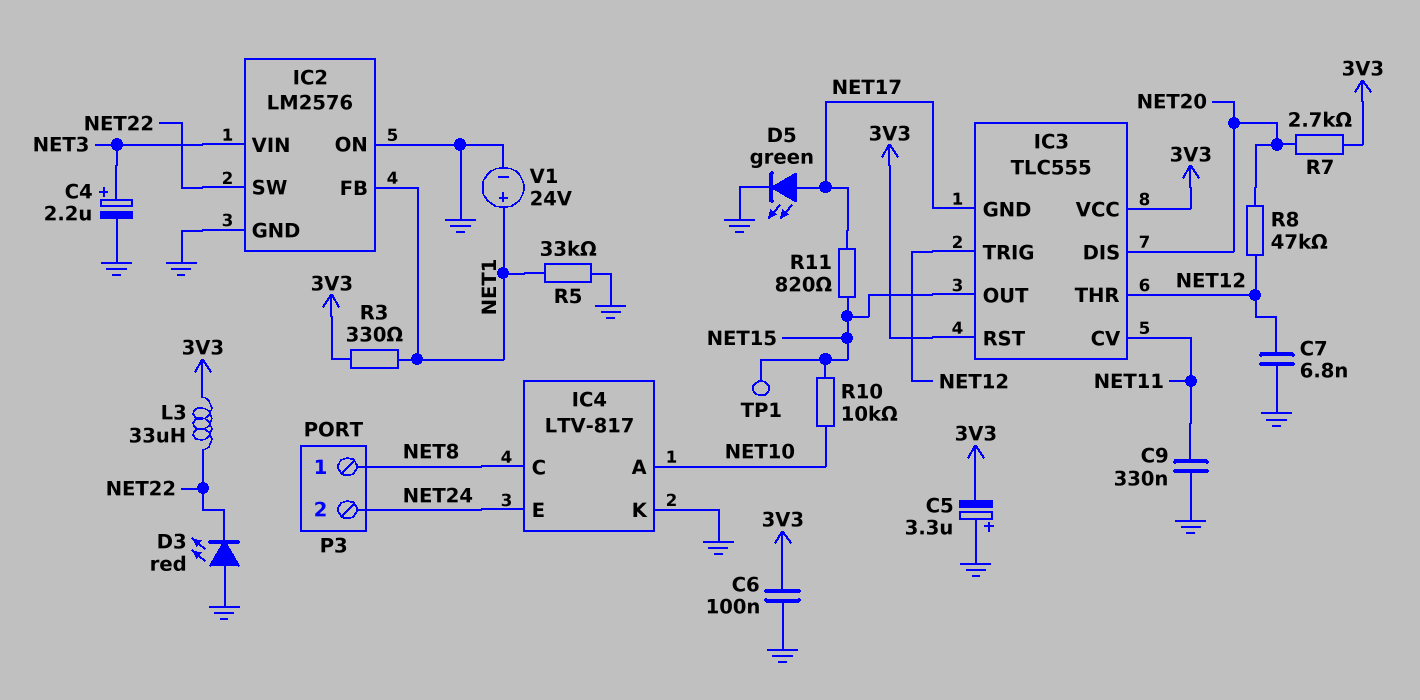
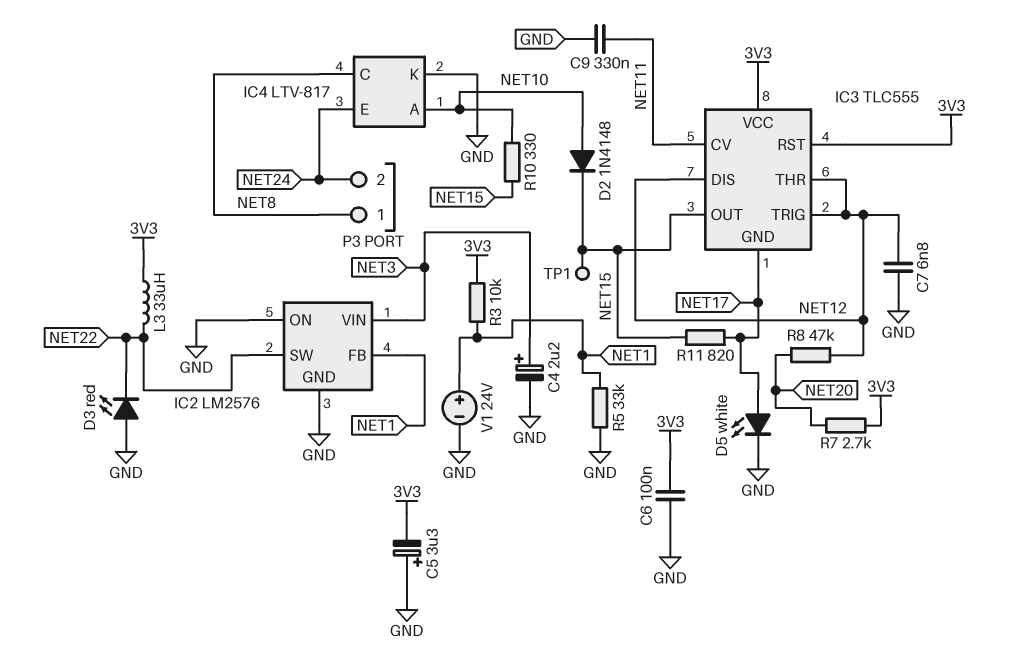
D2: none -> diode 1N4148 (A NET10, K NET15)
D5: LED green (A NET17, K GND) -> LED white (A NET17, K GND)
IC3 pin DIS: NET20 -> NET12
R3: 330 (3V3, NET1) -> 10k (3V3, NET1)
R10: 10k (NET10, NET15) -> 330 (NET10, NET15)

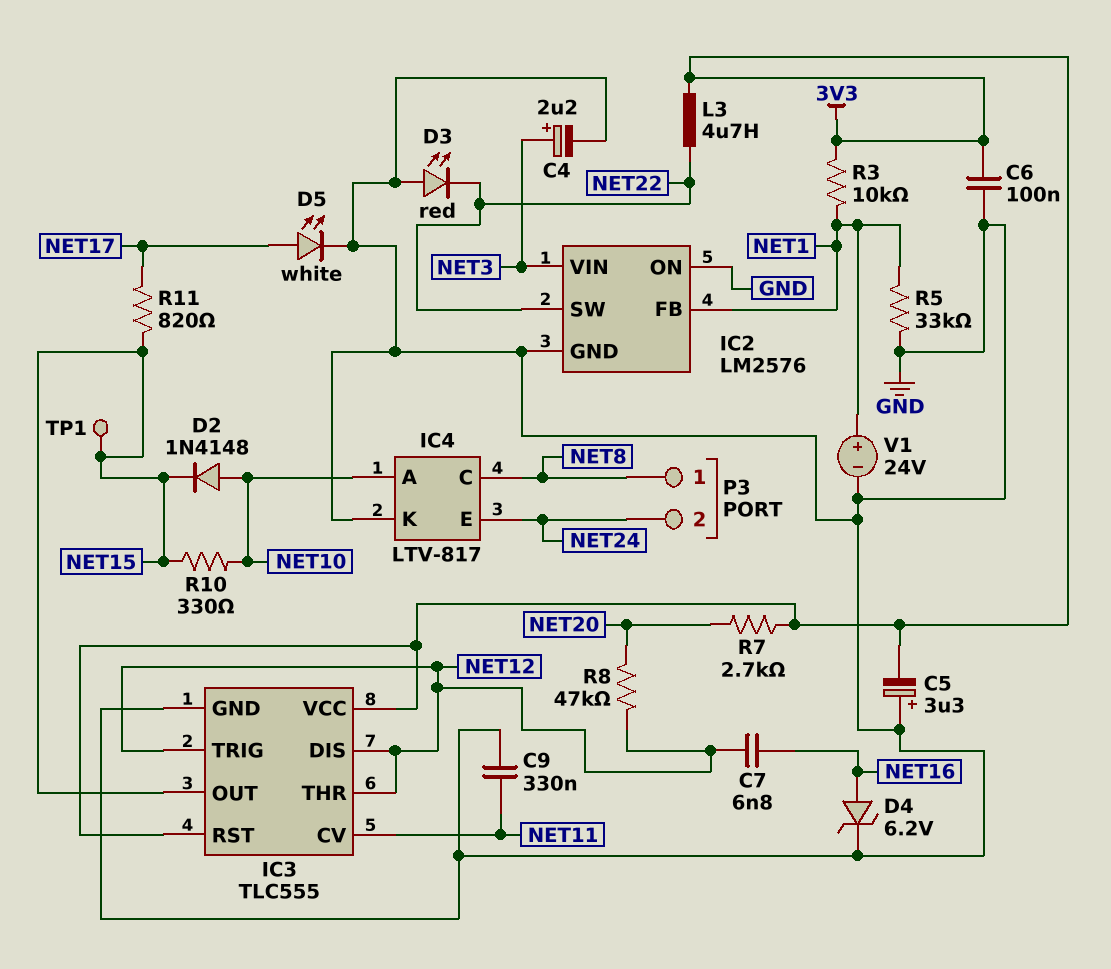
C7: 6.8nF (GND, NET12) -> 6.8nF (NET12, NET16)
D4: none -> zener 6.2V (A NET16, K GND)
IC3 pin GND: NET17 -> GND
L3: 33uH (3V3, NET22) -> 4.7uH (3V3, NET22)

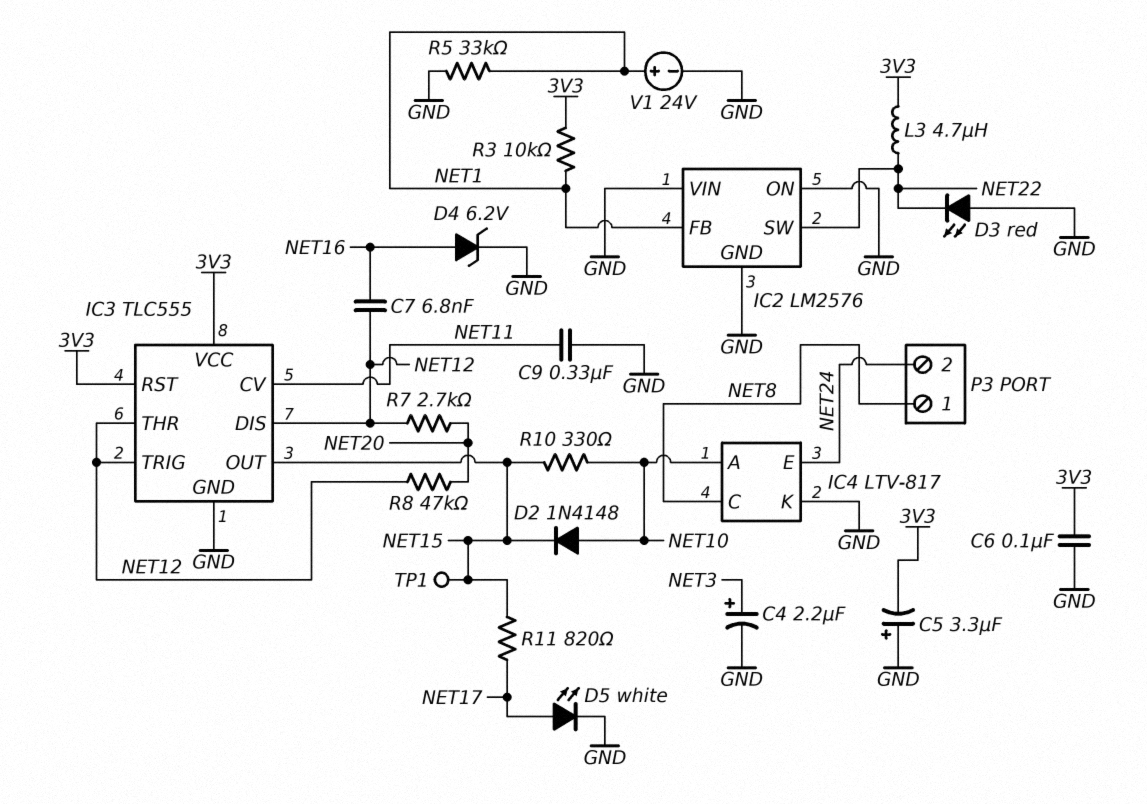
IC2 pin VIN: NET3 -> GND
R7: 2.7k (3V3, NET20) -> 2.7k (NET12, NET20)

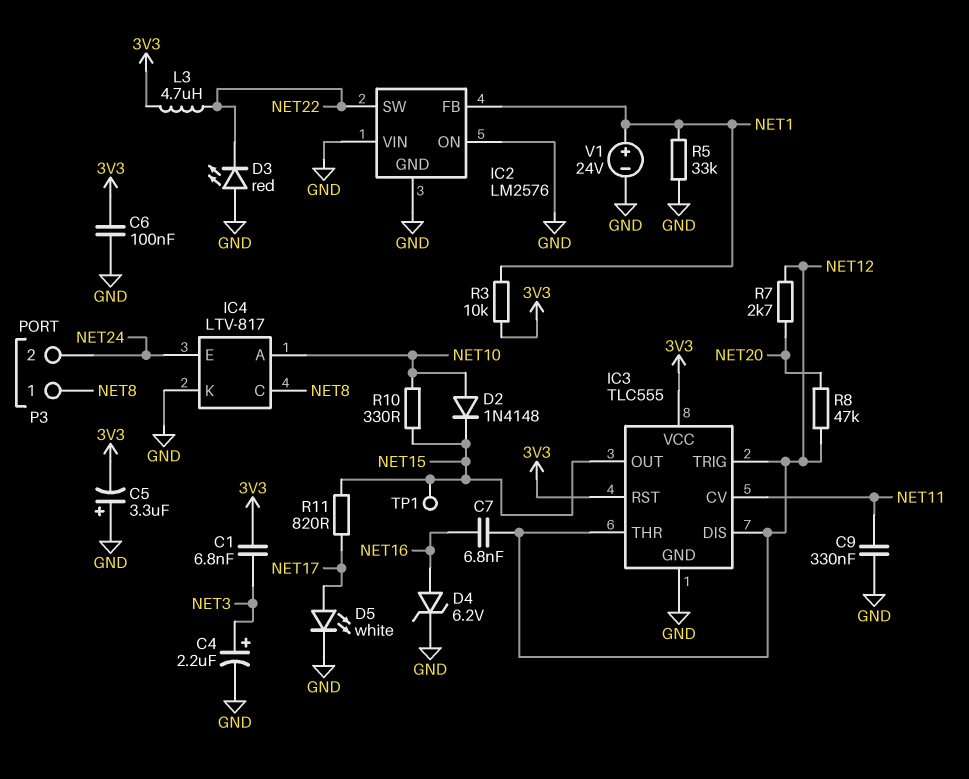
C1: none -> 6.8nF (3V3, NET3)

